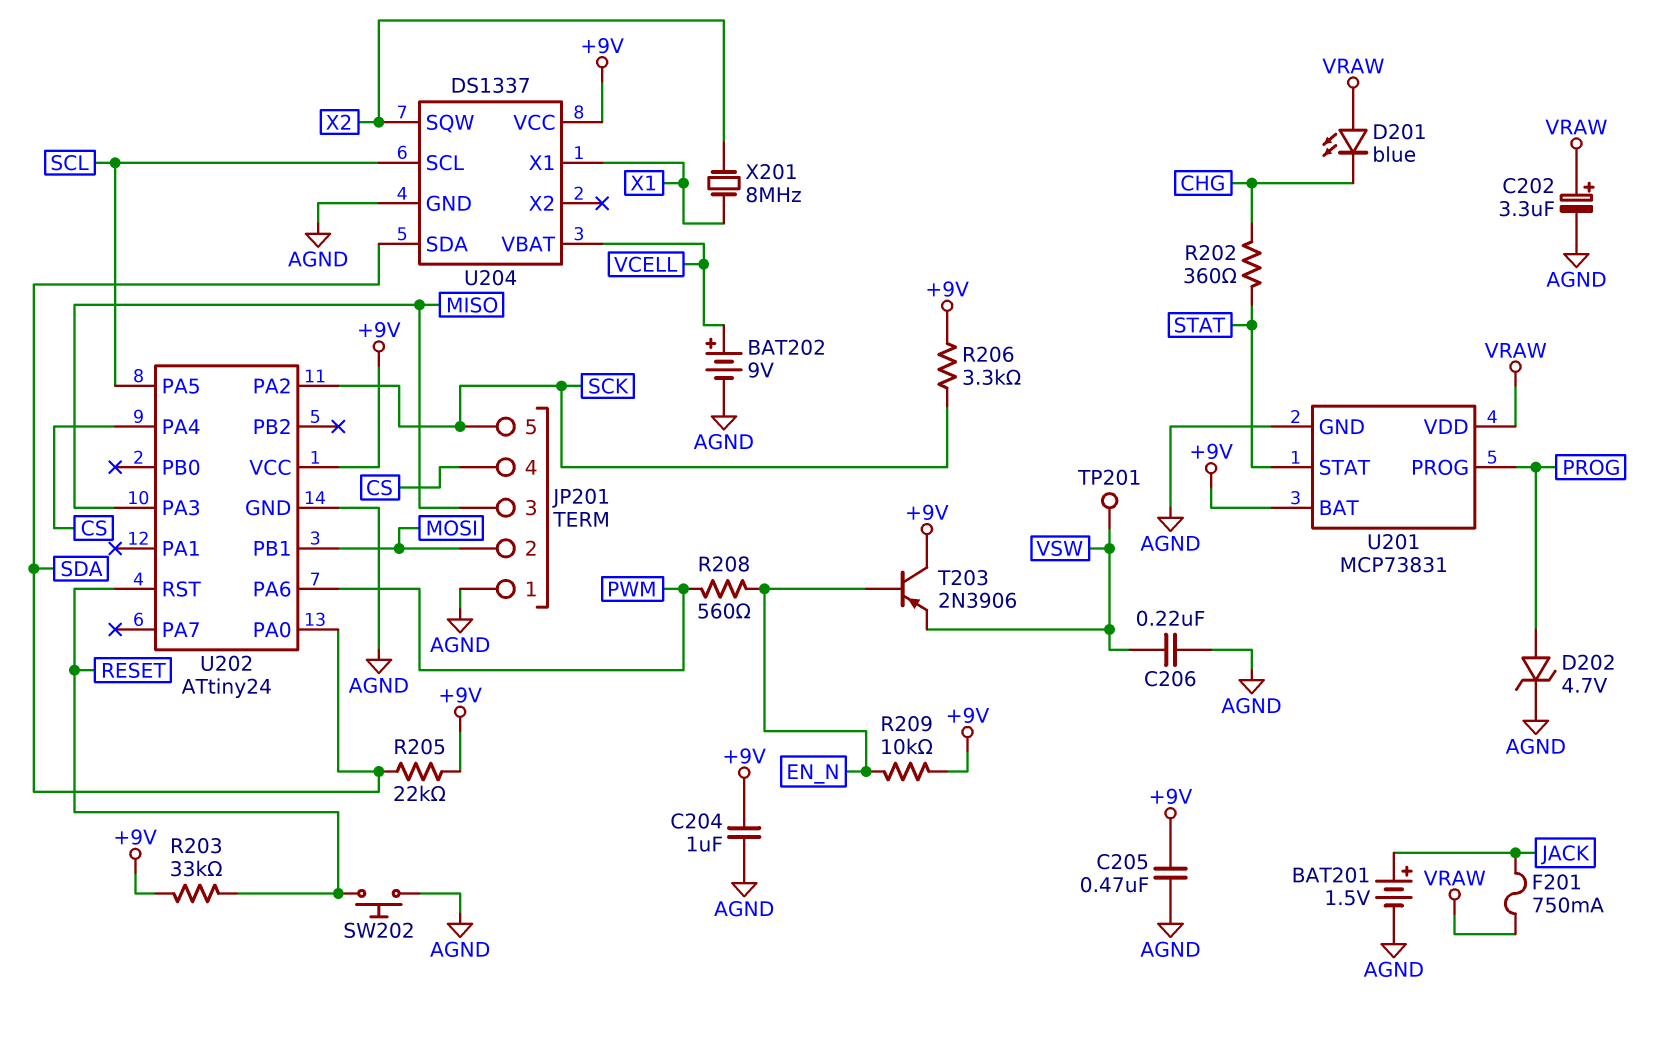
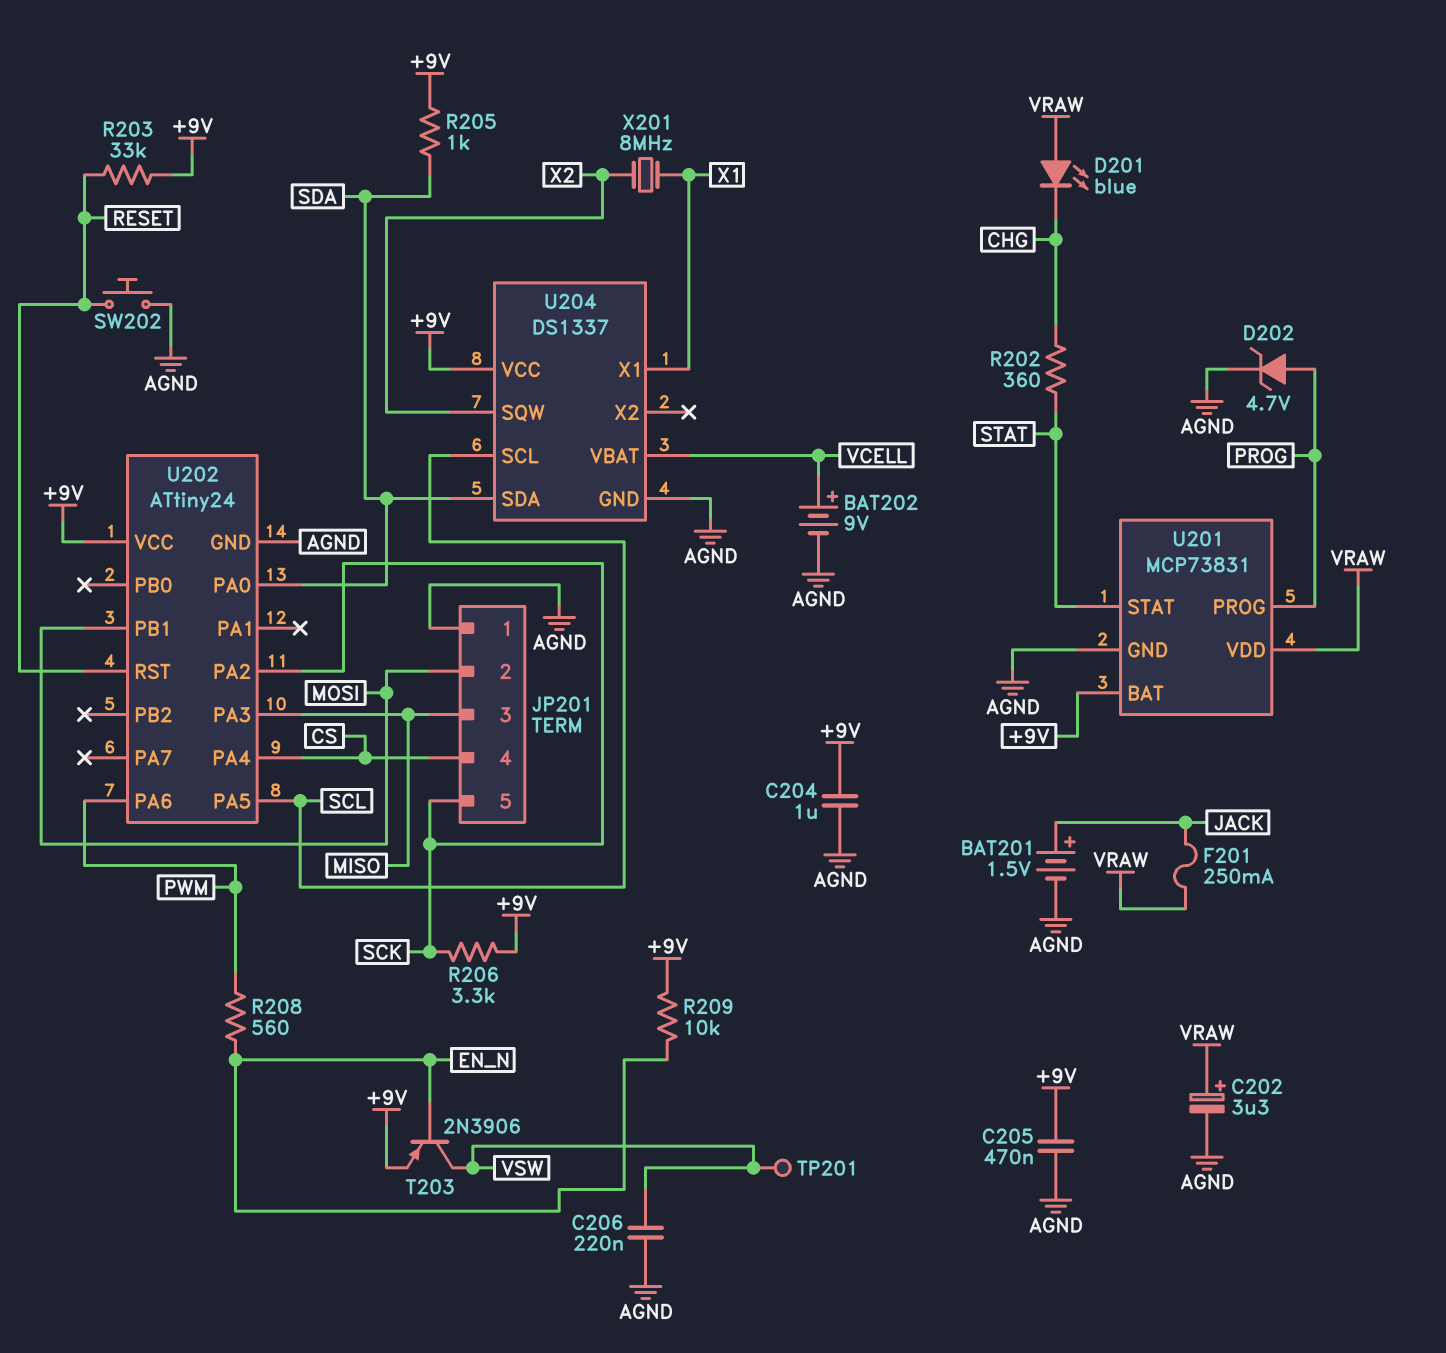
F201: 750mA (JACK, VRAW) -> 250mA (JACK, VRAW)
R205: 22k (+9V, SDA) -> 1k (+9V, SDA)
T203: PNP 2N3906 (B EN_N, C +9V, E VSW) -> PNP 2N3906 (B EN_N, C VSW, E +9V)

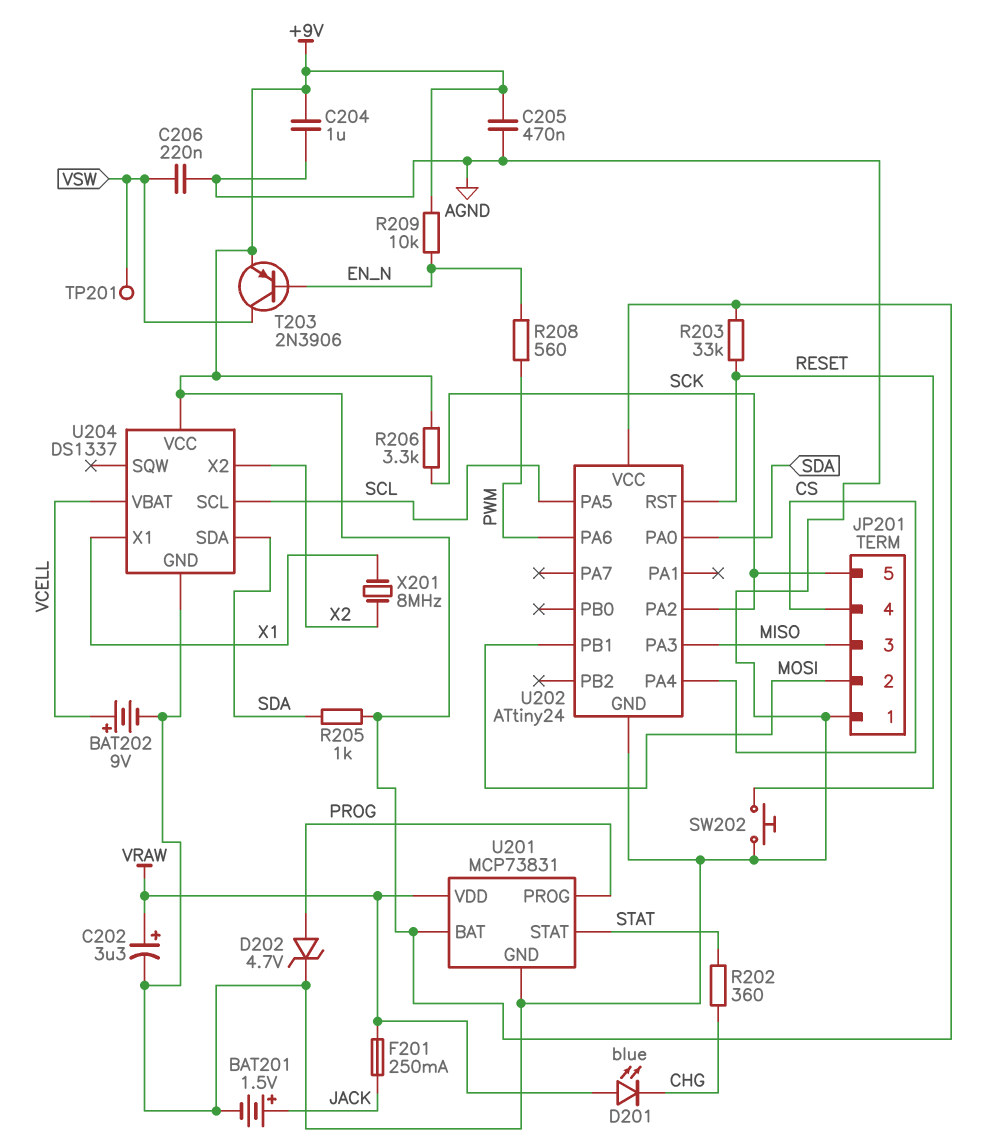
U204 pin SQW: X2 -> none
U204 pin X2: none -> X2

